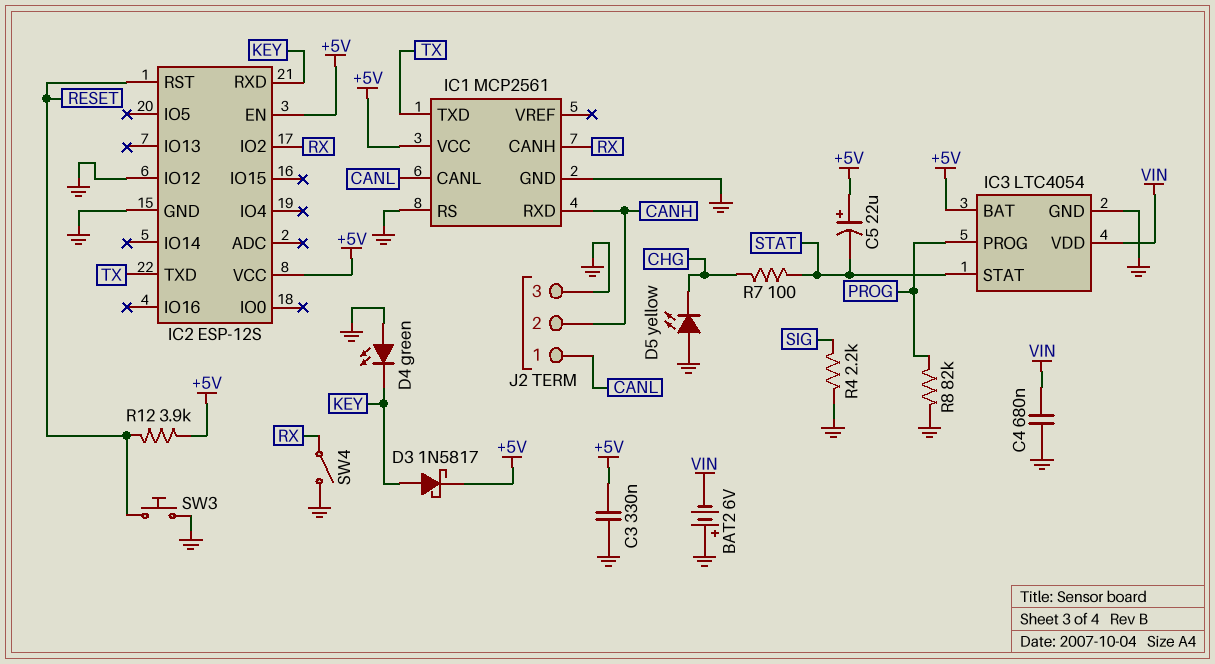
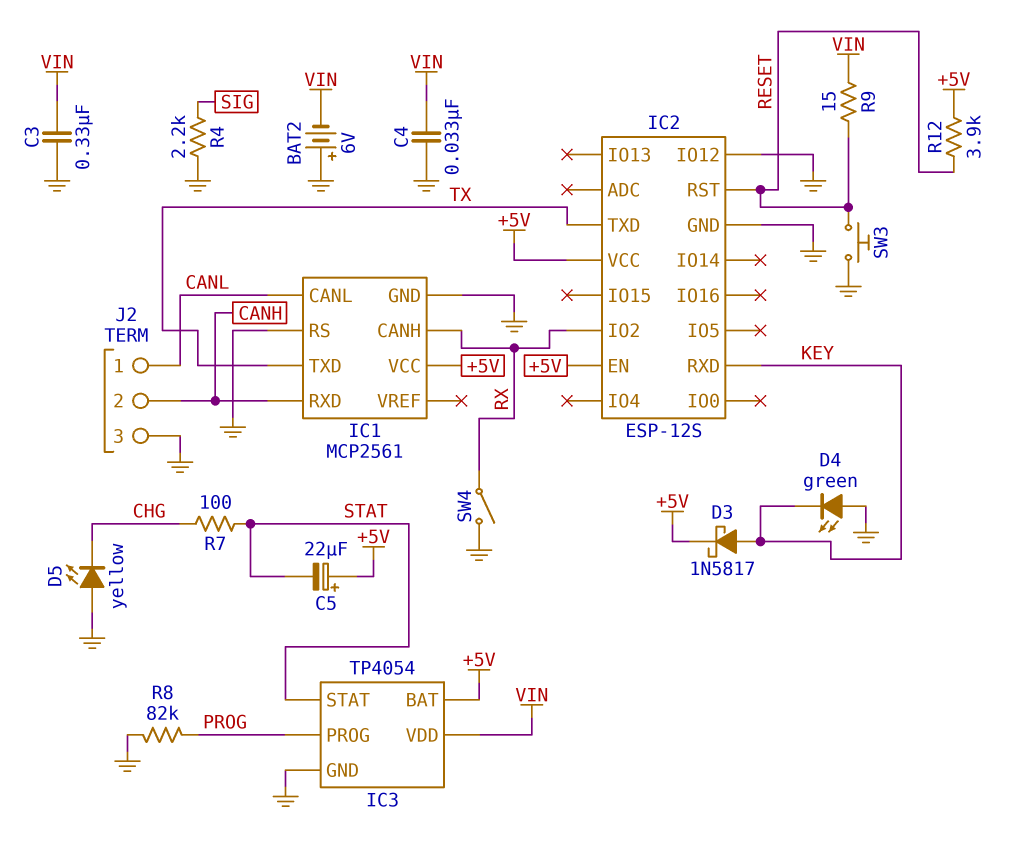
C3: 330nF (+5V, GND) -> 330nF (GND, VIN)
C4: 680nF (GND, VIN) -> 33nF (GND, VIN)
IC3: LTC4054 -> TP4054
R9: none -> 15 (RESET, VIN)

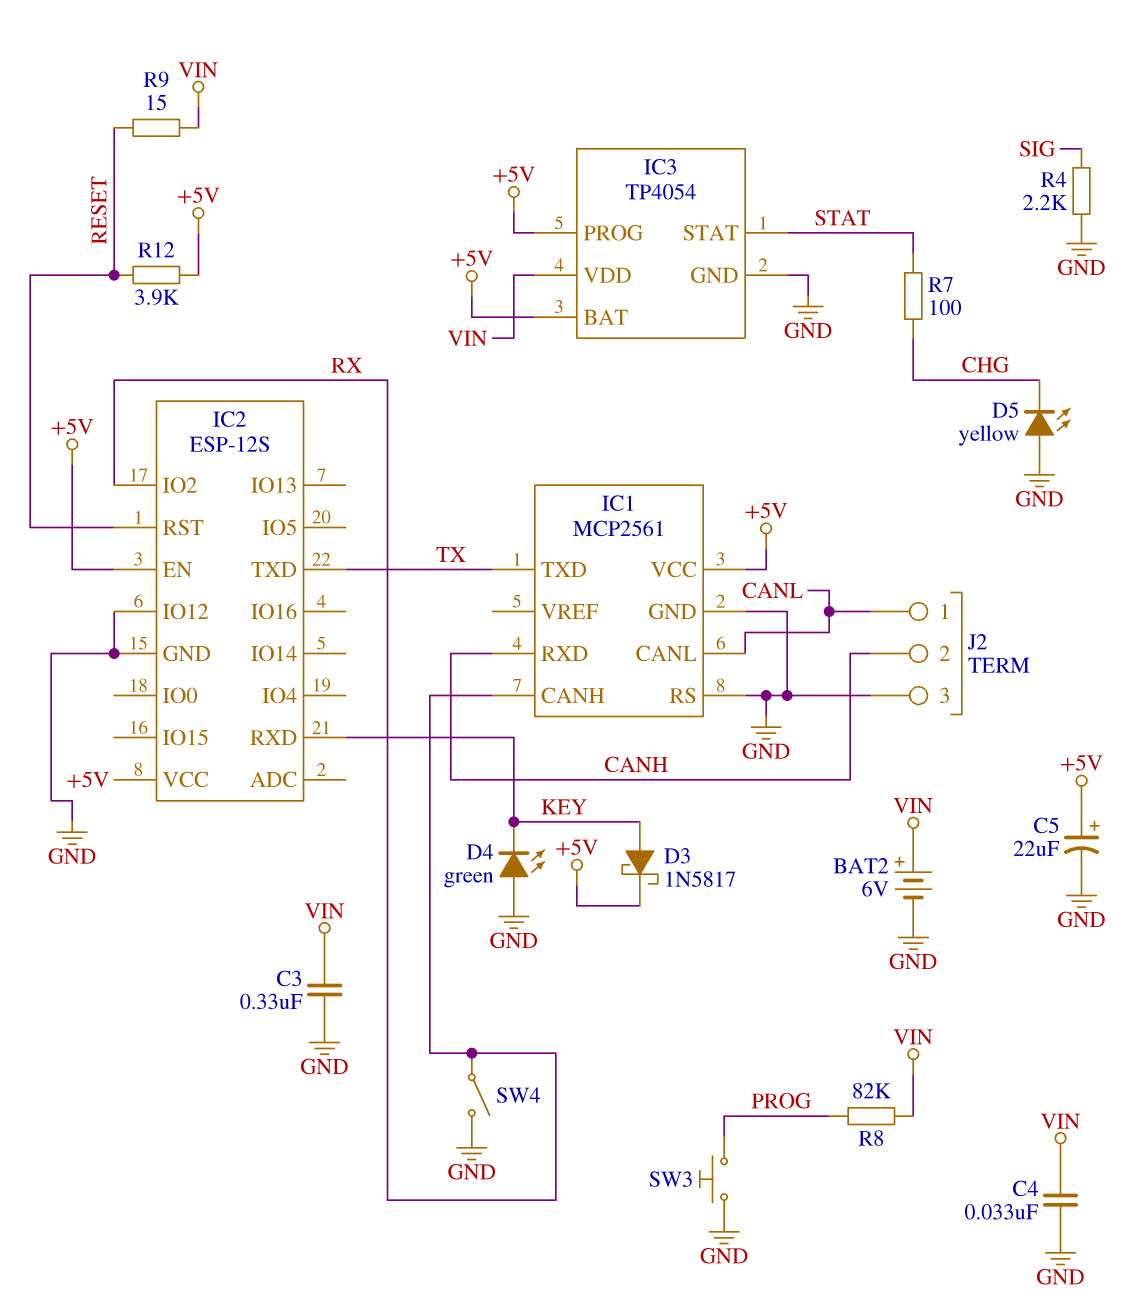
BAT2: 6V (plus GND, minus VIN) -> 6V (plus VIN, minus GND)
C5: 22uF (plus +5V, minus STAT) -> 22uF (plus +5V, minus GND)
IC3 pin PROG: PROG -> +5V
R8: 82k (GND, PROG) -> 82k (PROG, VIN)
SW3: button (GND, RESET) -> button (GND, PROG)

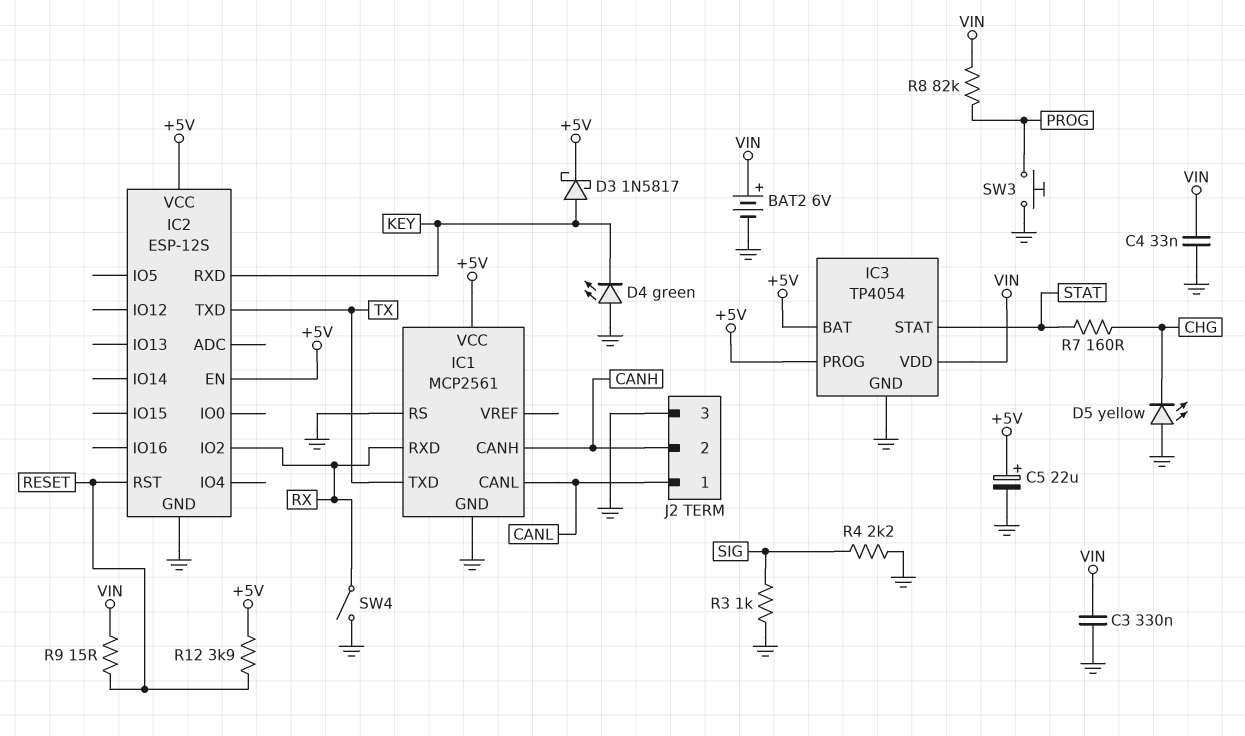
IC1 pin CANH: RX -> CANH
IC1 pin RXD: CANH -> RX
IC2 pin IO12: GND -> none
R3: none -> 1k (GND, SIG)
R7: 100 (CHG, STAT) -> 160 (CHG, STAT)

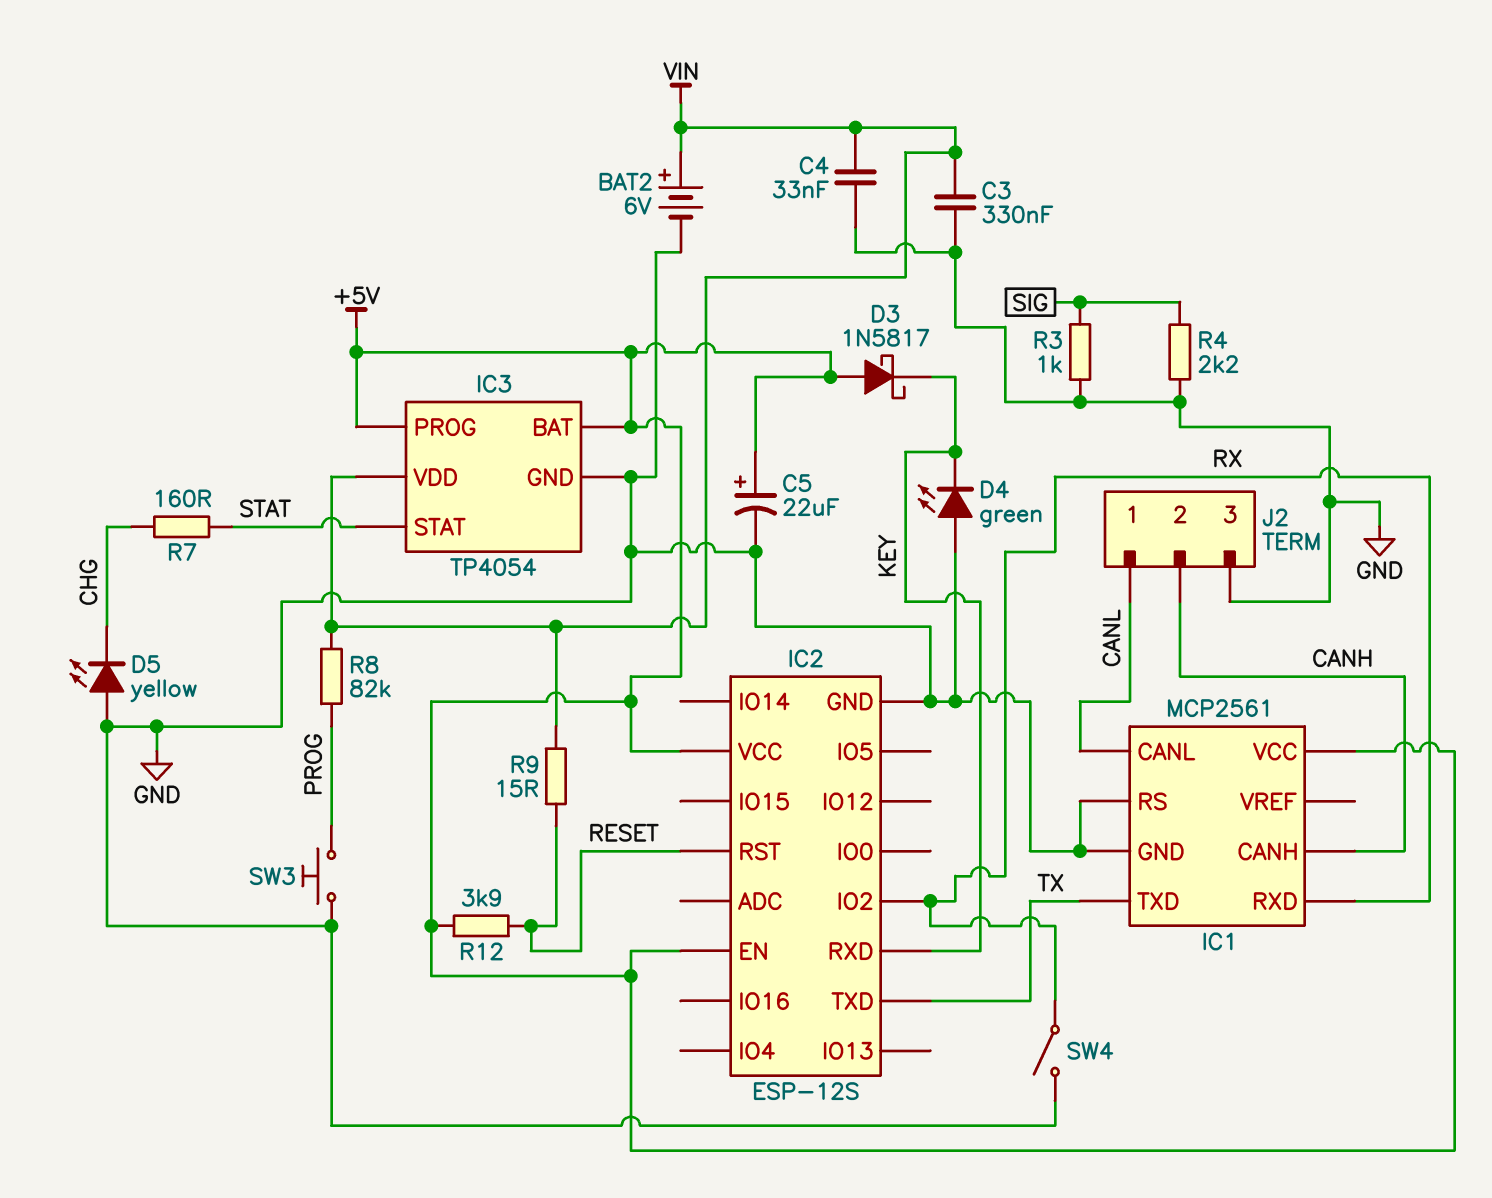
D3: schottky 1N5817 (A KEY, K +5V) -> schottky 1N5817 (A +5V, K KEY)

